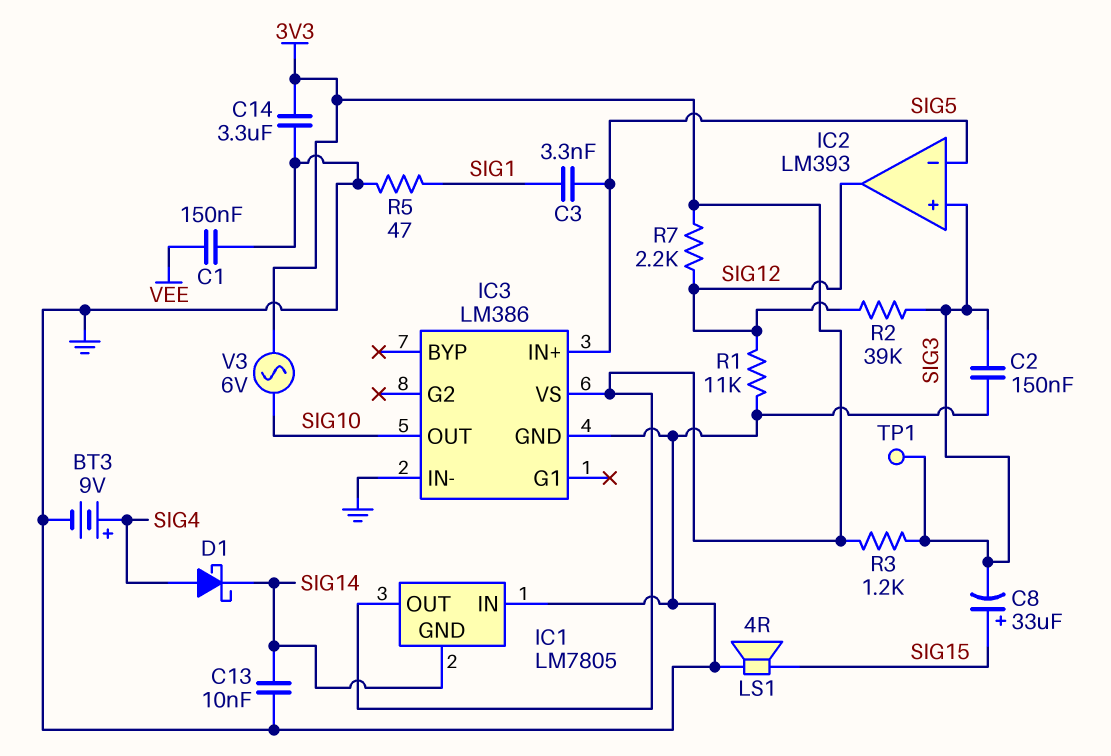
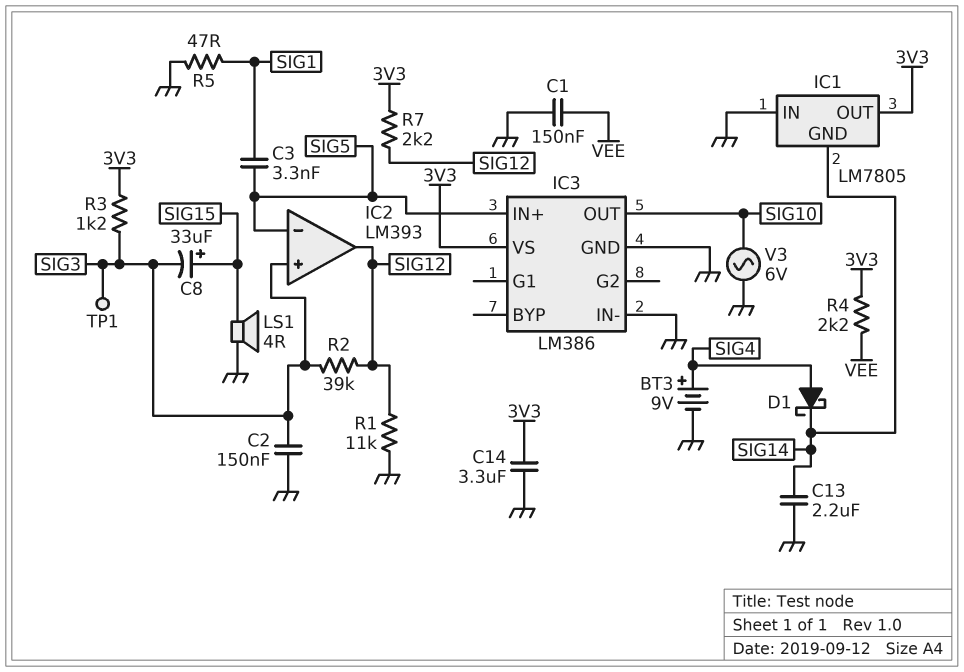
C13: 10nF (GND, SIG14) -> 2.2uF (GND, SIG14)
R4: none -> 2.2k (3V3, VEE)
V3: AC 6V (3V3, SIG10) -> AC 6V (GND, SIG10)

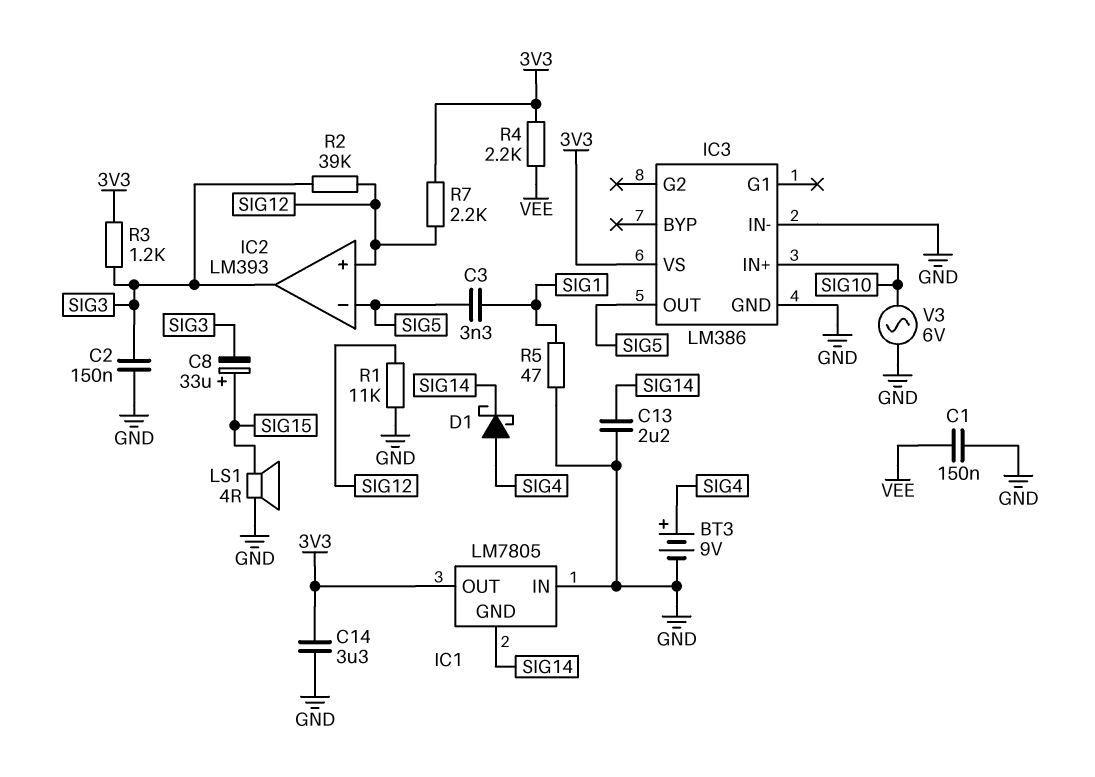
IC2 pin in+: SIG3 -> SIG12
IC2 pin out: SIG12 -> SIG3
IC3 pin IN+: SIG5 -> SIG10
IC3 pin OUT: SIG10 -> SIG5
TP1: test point (SIG3) -> none

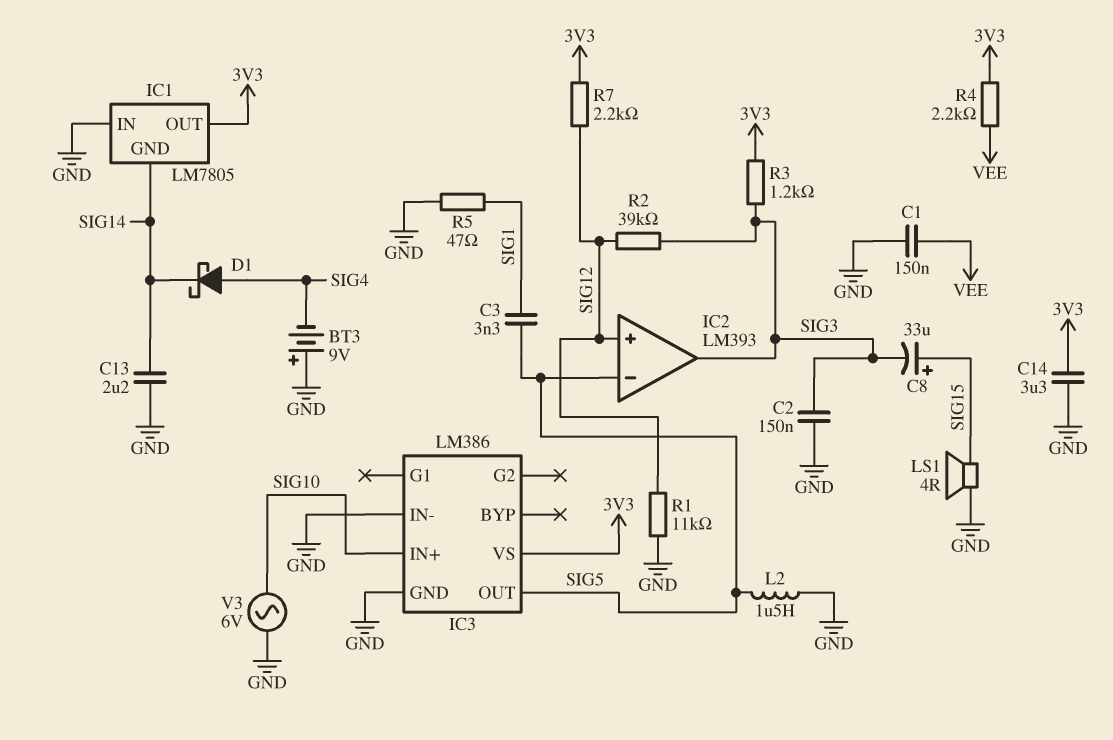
BT3: 9V (plus SIG4, minus GND) -> 9V (plus GND, minus SIG4)
L2: none -> 1.5uH (GND, SIG5)

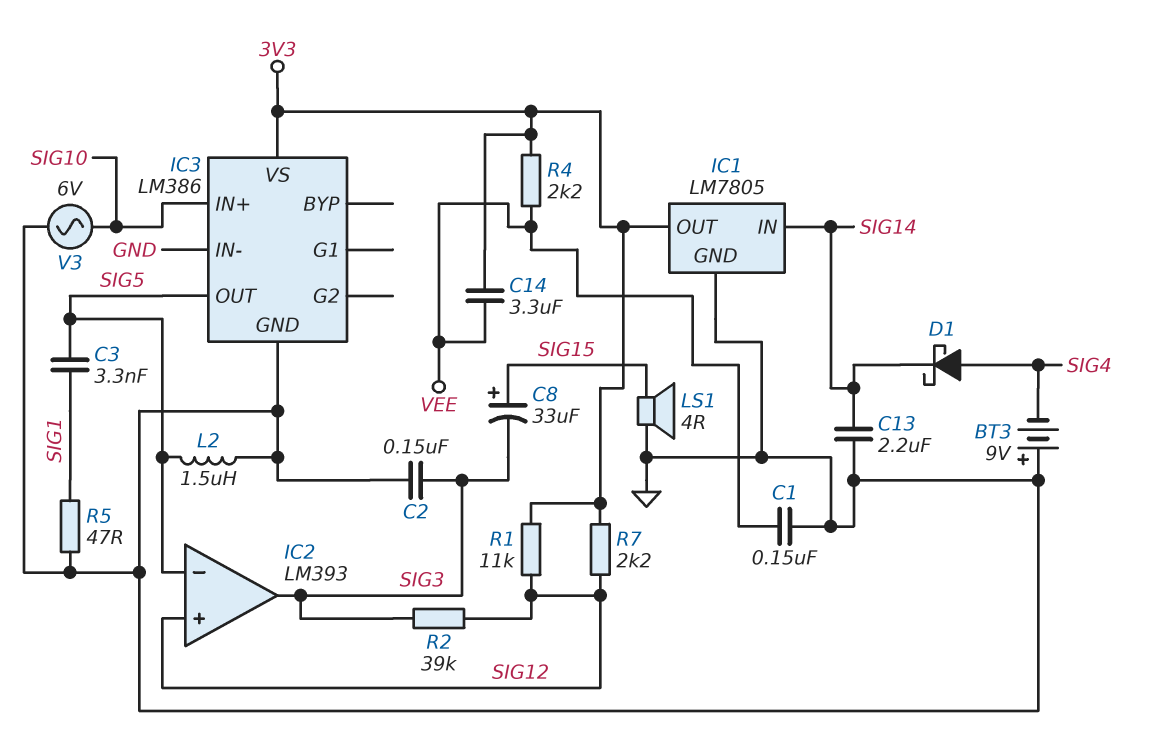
C14: 3.3uF (3V3, GND) -> 3.3uF (3V3, VEE)
IC1 pin GND: SIG14 -> GND
IC1 pin IN: GND -> SIG14
R1: 11k (GND, SIG12) -> 11k (3V3, SIG12)
R3: 1.2k (3V3, SIG3) -> none

